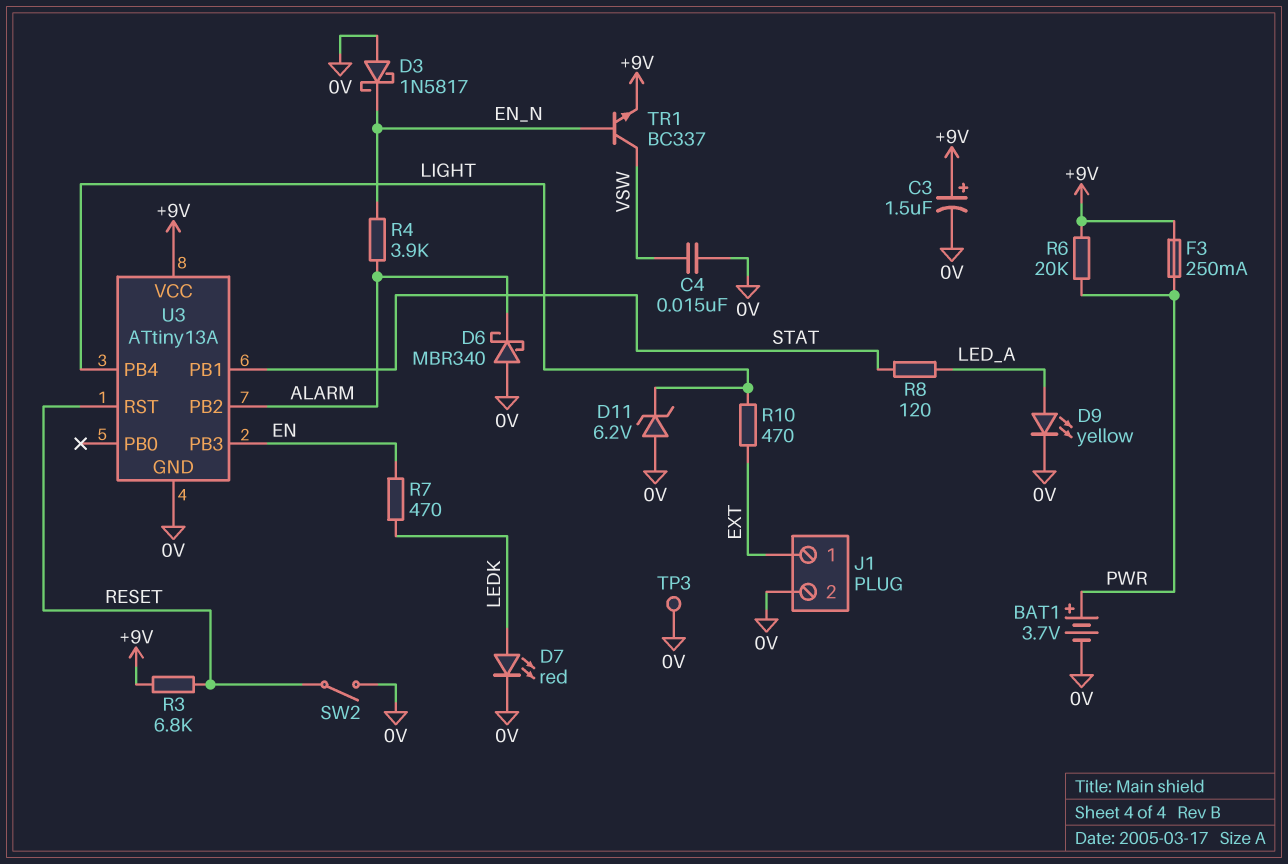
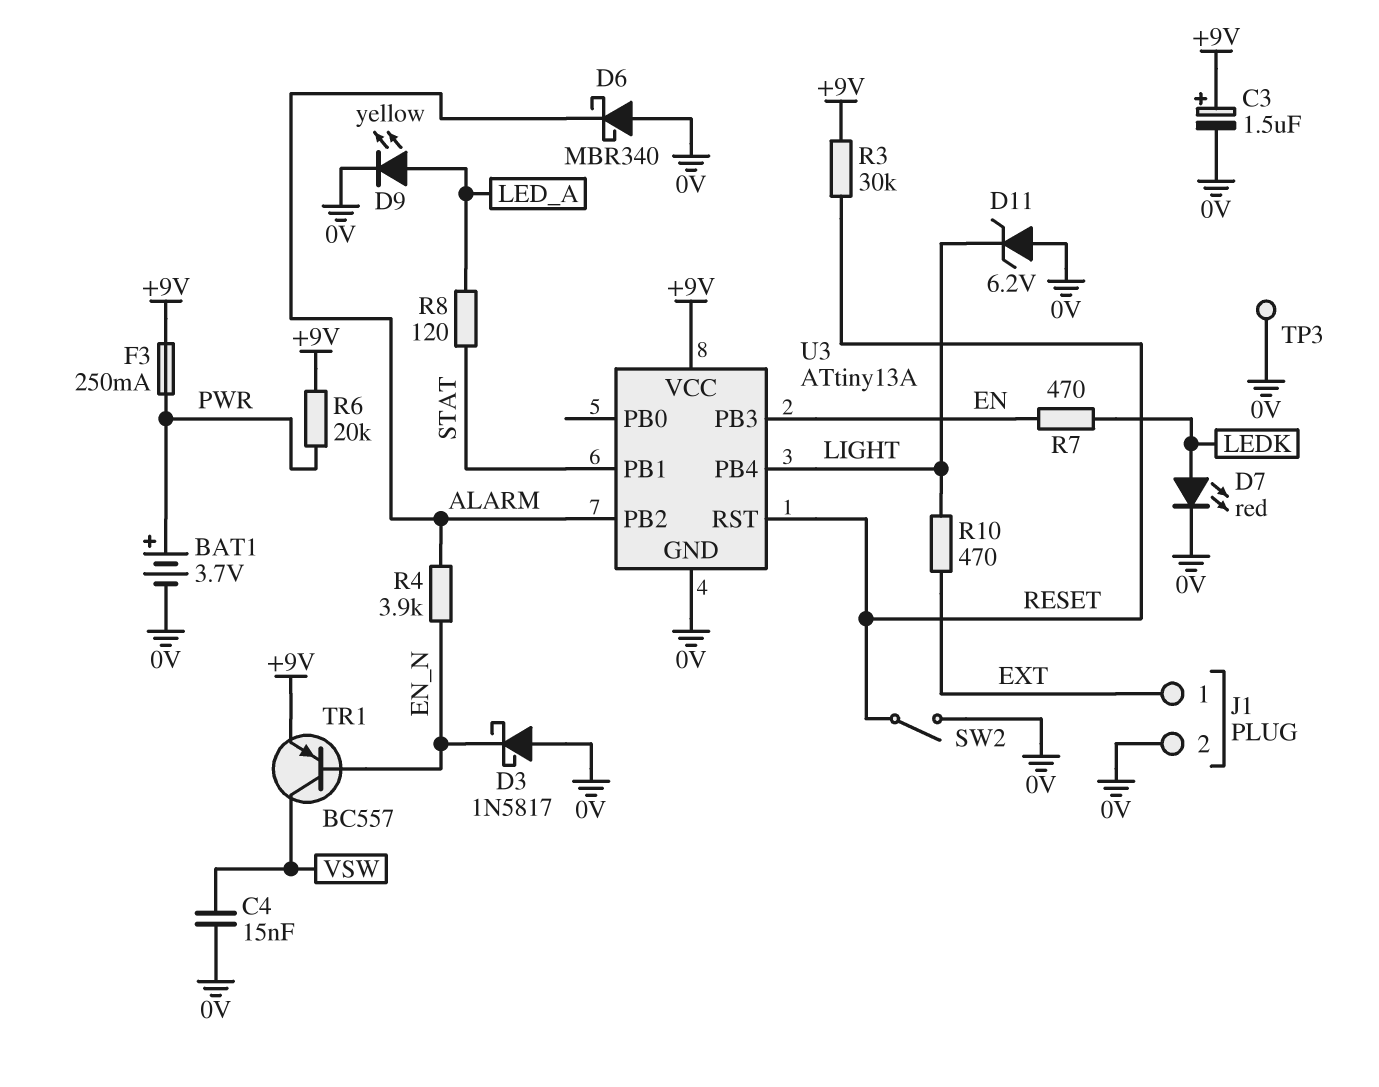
R3: 6.8k (+9V, RESET) -> 30k (+9V, RESET)
TR1: NPN BC337 (B EN_N, C VSW, E +9V) -> PNP BC557 (B EN_N, C VSW, E +9V)

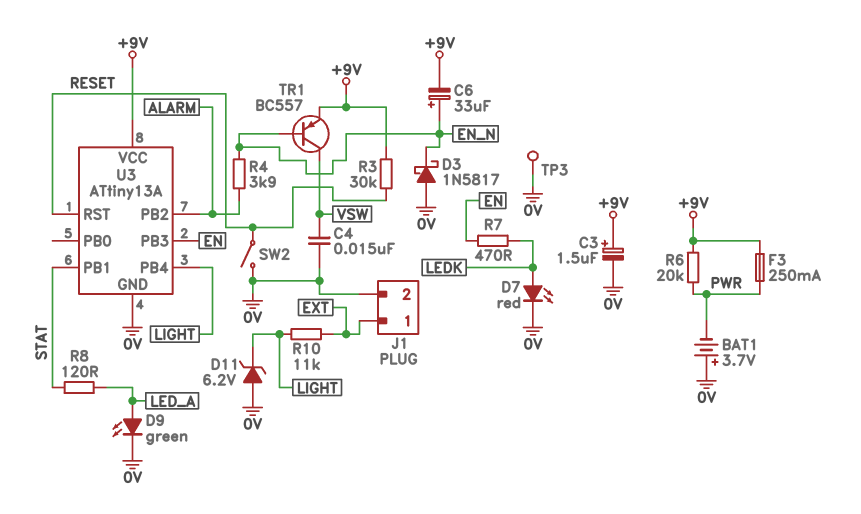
BAT1: 3.7V (plus PWR, minus 0V) -> 3.7V (plus 0V, minus PWR)
C6: none -> 33uF (plus EN_N, minus +9V)
D6: schottky MBR340 (A 0V, K ALARM) -> none
D9: LED yellow (A LED_A, K 0V) -> LED green (A LED_A, K 0V)
R10: 470 (EXT, LIGHT) -> 11k (EXT, LIGHT)

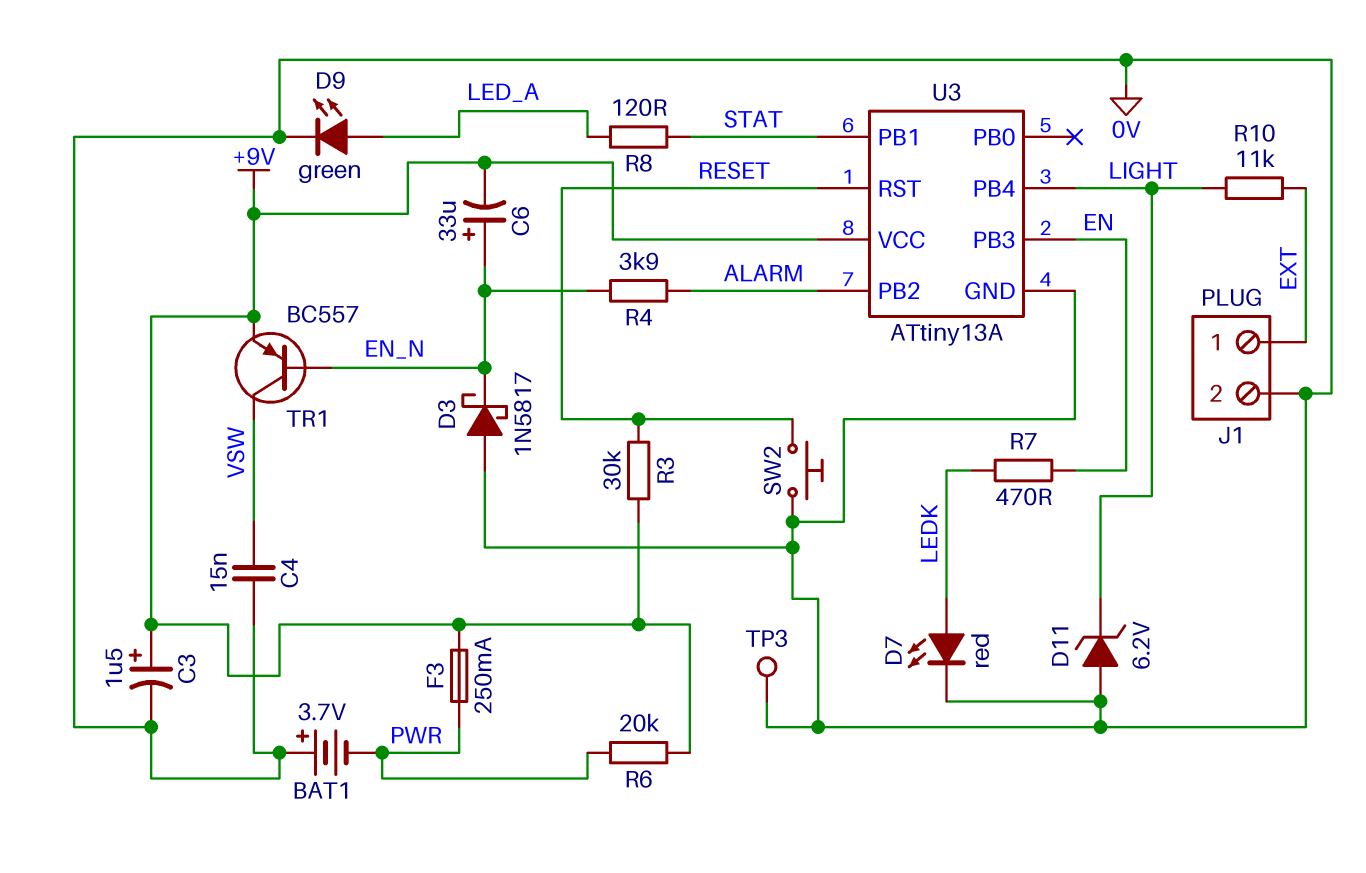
SW2: switch (0V, RESET) -> button (0V, RESET)

